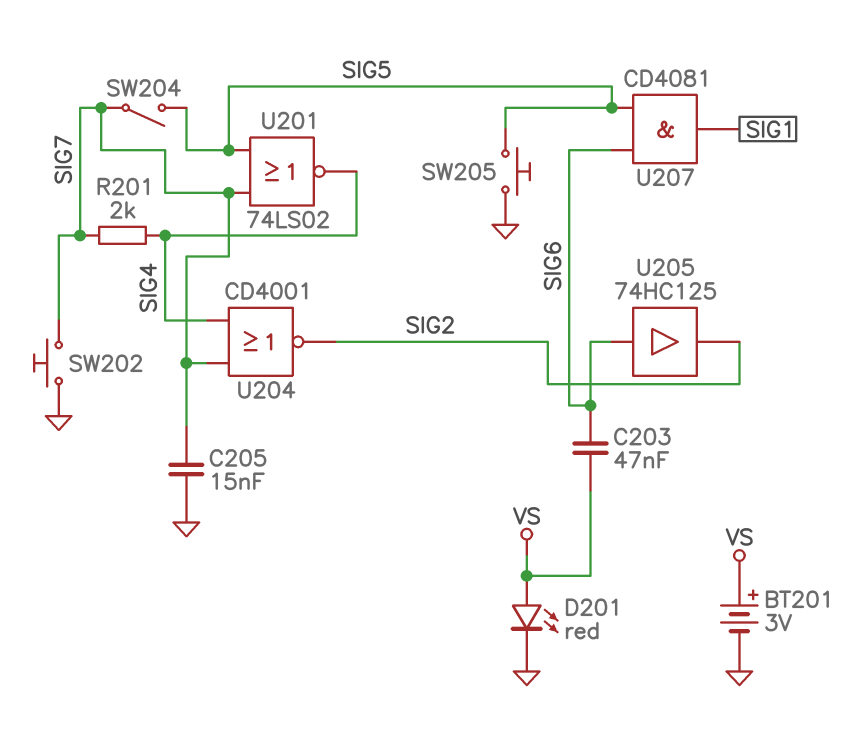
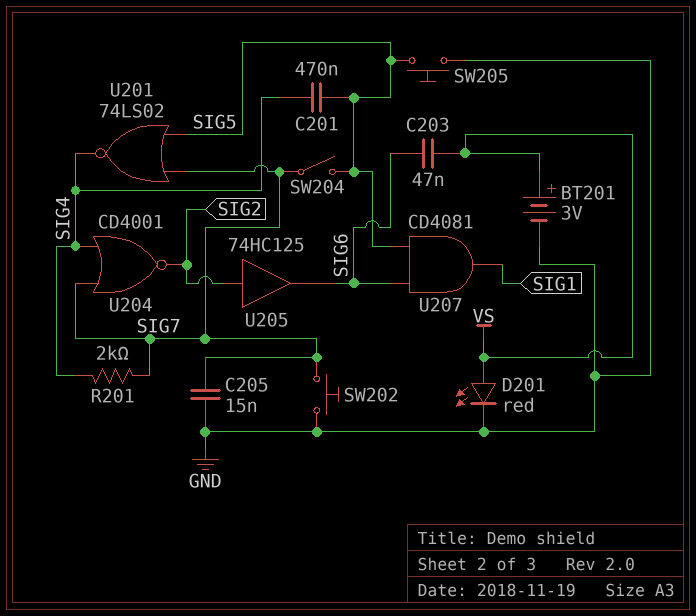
C201: none -> 470nF (SIG4, SIG5)
U205: buffer 74HC125 (in SIG6, out SIG2) -> buffer 74HC125 (in SIG2, out SIG6)

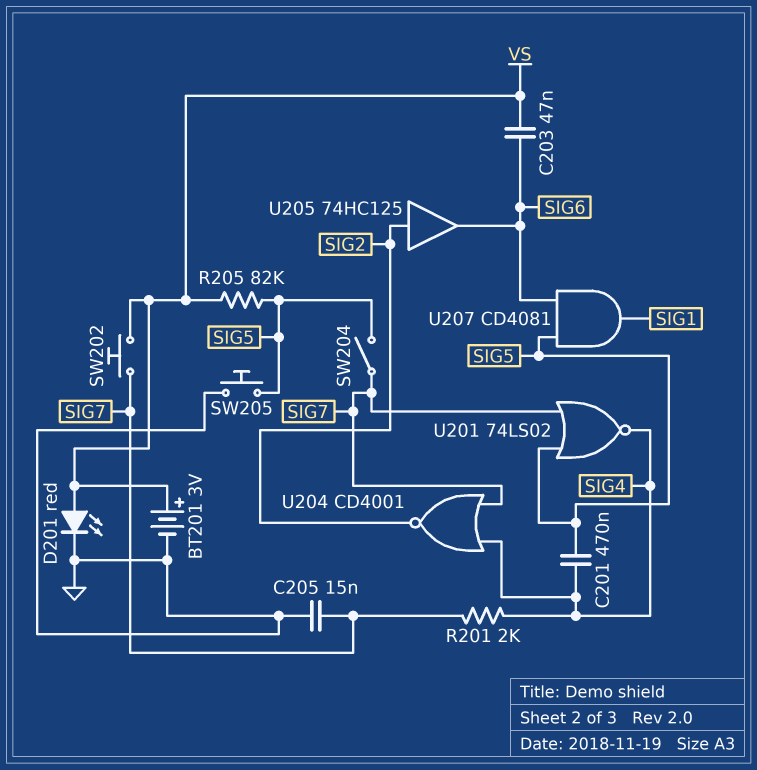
R205: none -> 82k (SIG5, VS)
SW202: button (GND, SIG7) -> button (SIG7, VS)

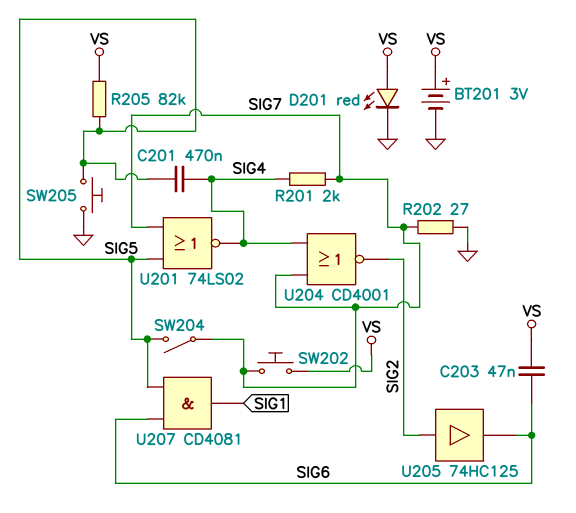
C205: 15nF (GND, SIG7) -> none
R202: none -> 27 (GND, SIG7)

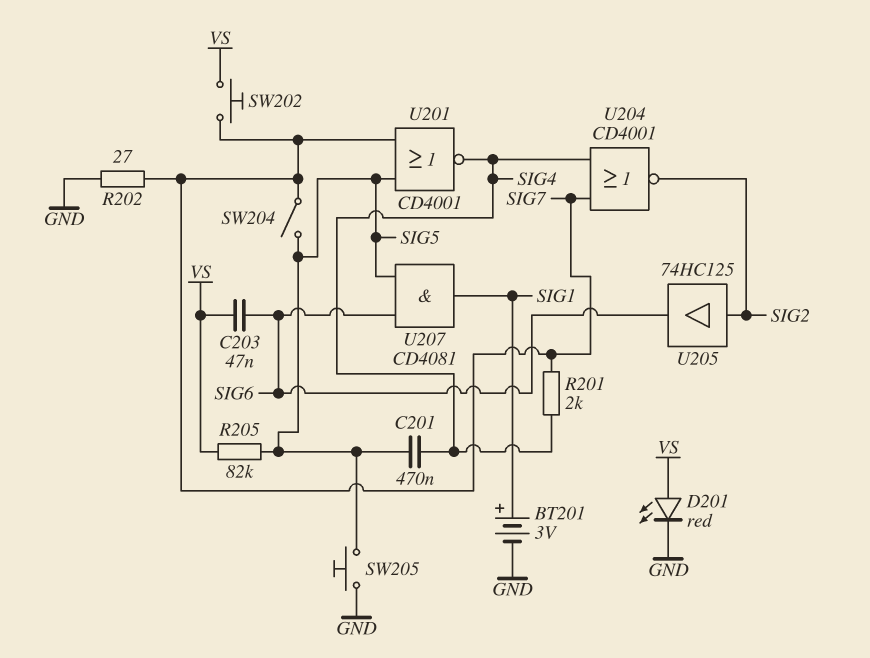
BT201: 3V (plus VS, minus GND) -> 3V (plus SIG1, minus GND)
U201: NOR 74LS02 (in SIG5, in SIG7, out SIG4) -> NOR CD4001 (in SIG5, in SIG7, out SIG4)

